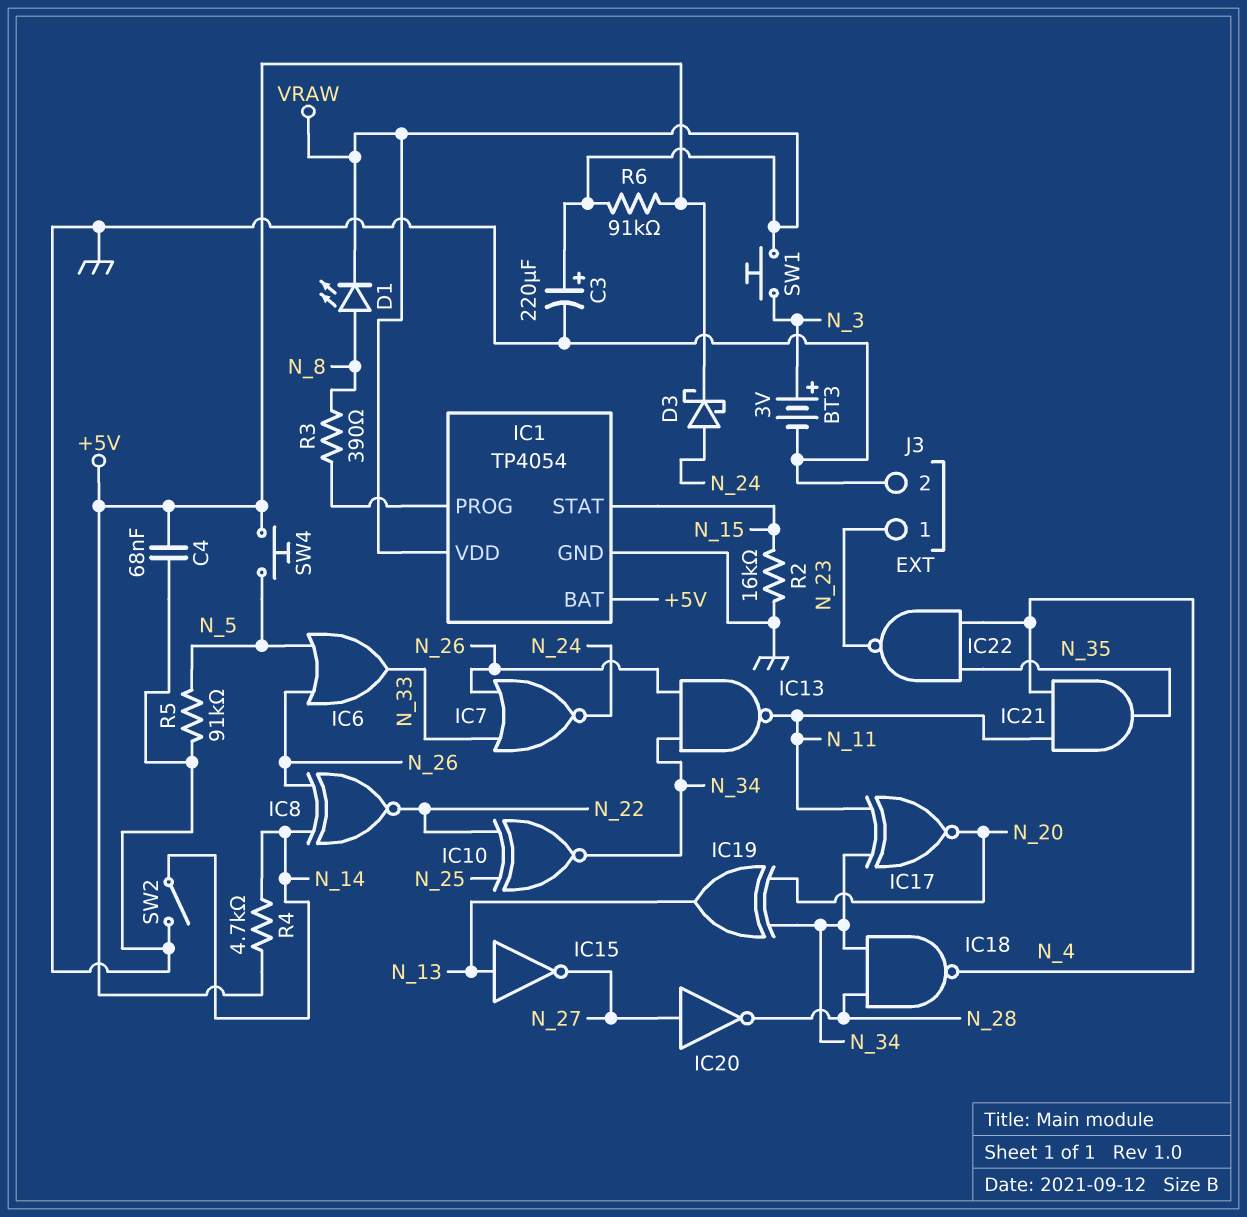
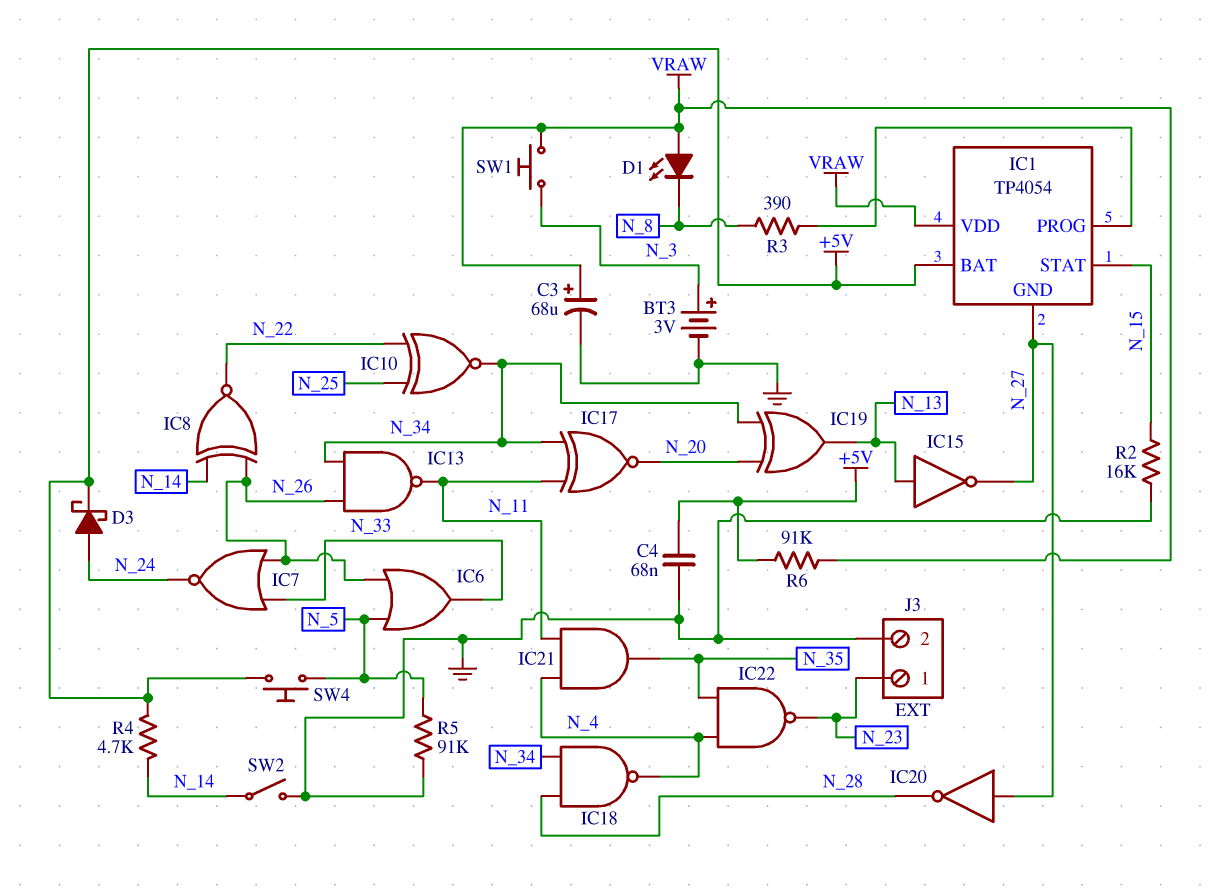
C3: 220uF (plus VRAW, minus GND) -> 68uF (plus VRAW, minus GND)
D1: LED (A N_8, K VRAW) -> LED (A VRAW, K N_8)
IC1 pin GND: GND -> N_27

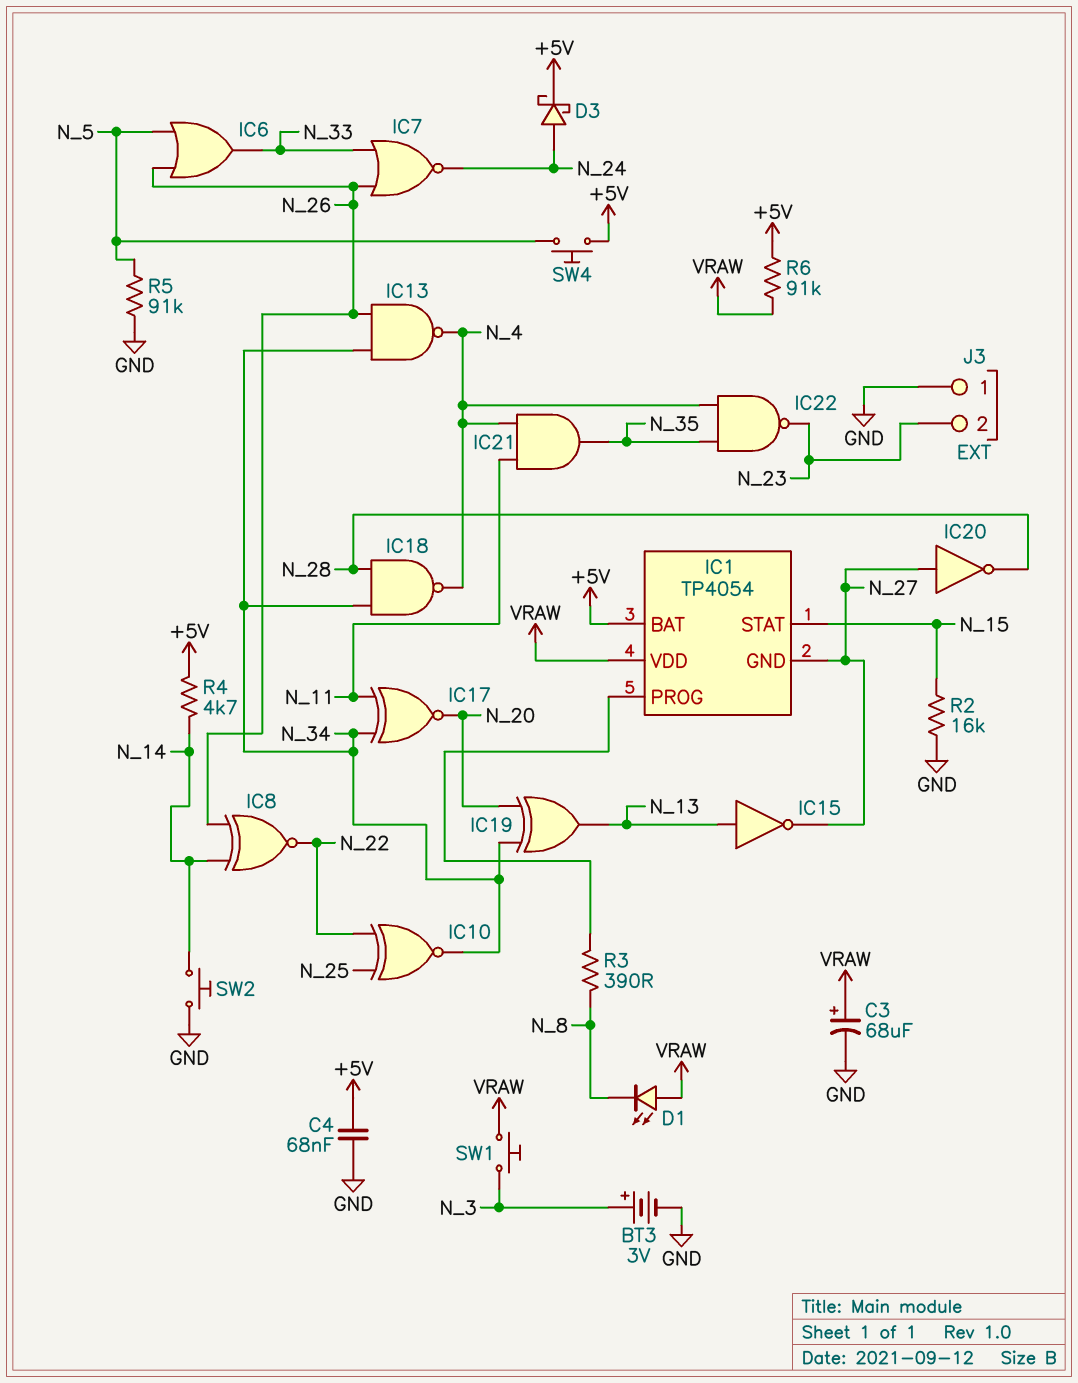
IC13: NAND (in N_26, in N_34, out N_11) -> NAND (in N_26, in N_34, out N_4)
J3 pin 1: N_23 -> GND
J3 pin 2: GND -> N_23
SW2: switch (GND, N_14) -> button (GND, N_14)

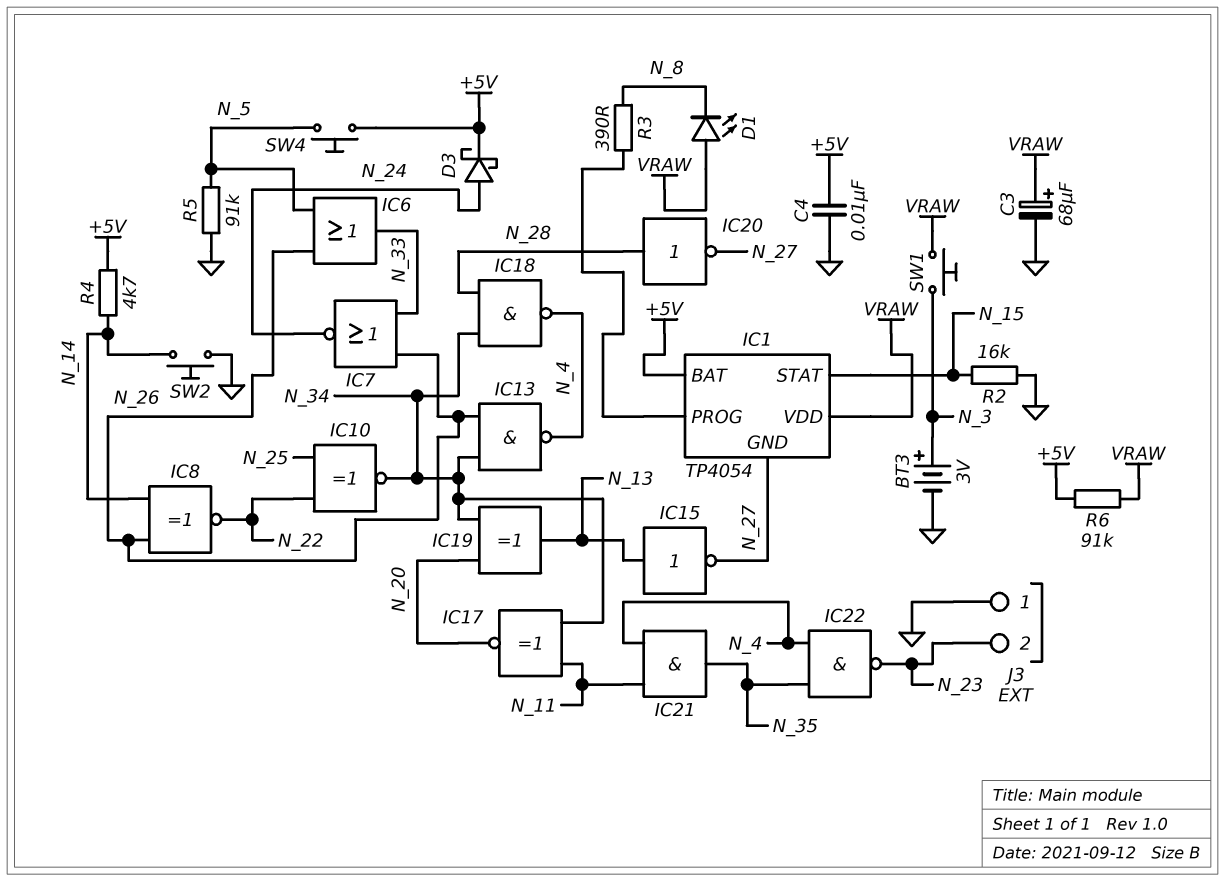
C4: 68nF (+5V, GND) -> 10nF (+5V, GND)
IC20: NOT (in N_27, out N_28) -> NOT (in N_28, out N_27)

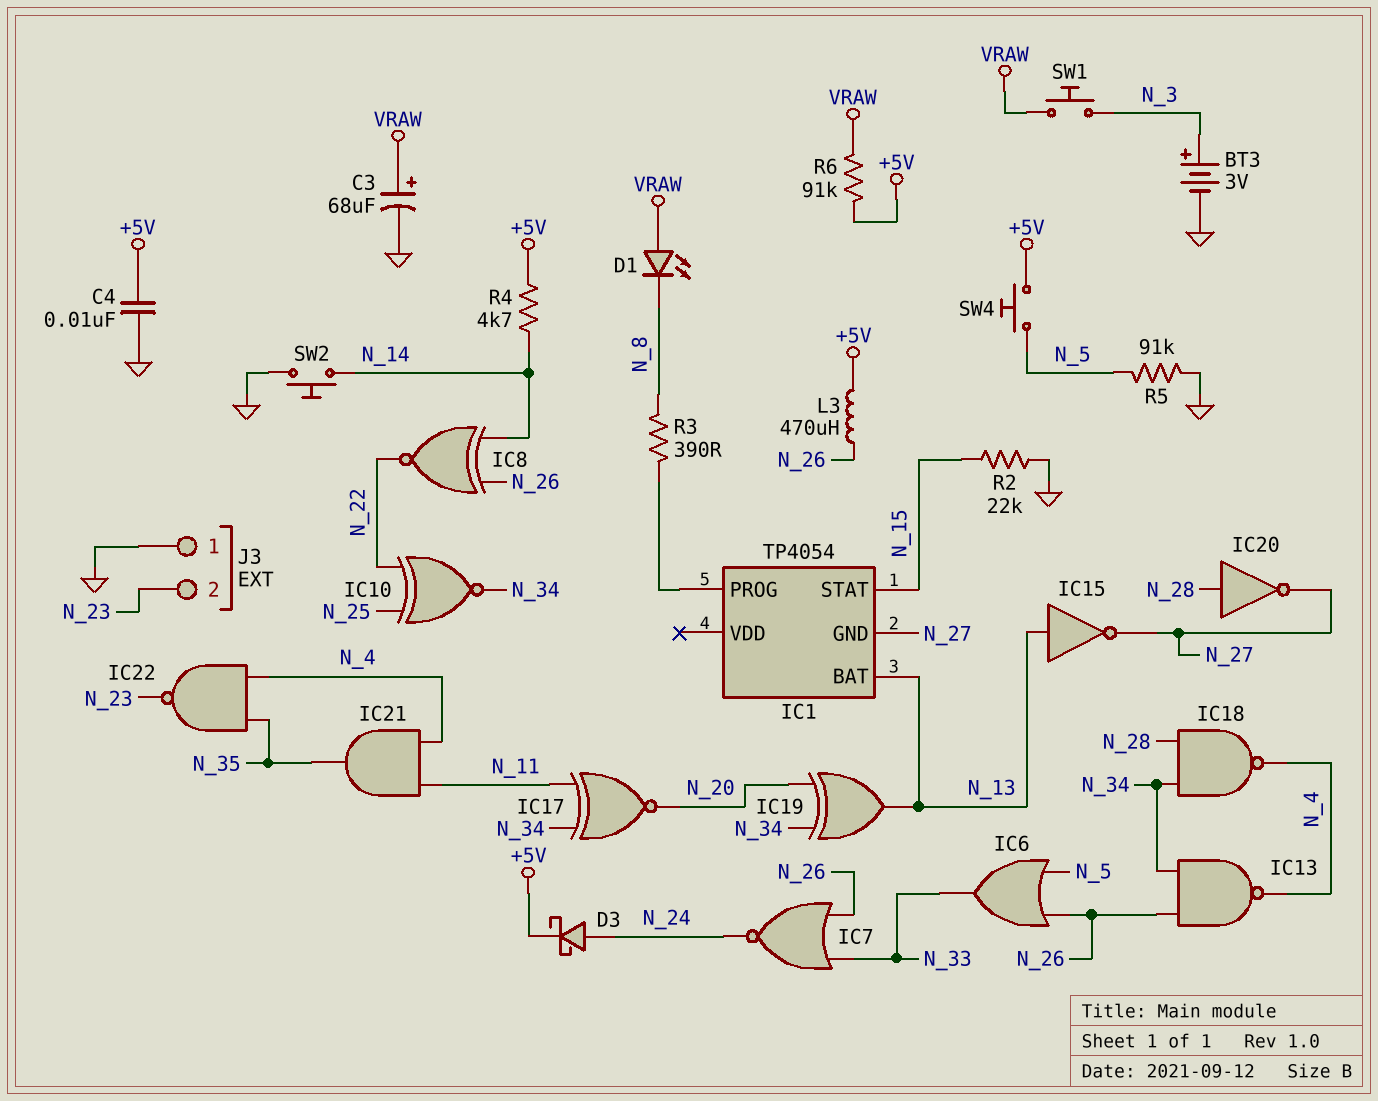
IC1 pin BAT: +5V -> N_13
IC1 pin VDD: VRAW -> none
L3: none -> 470uH (+5V, N_26)
R2: 16k (GND, N_15) -> 22k (GND, N_15)

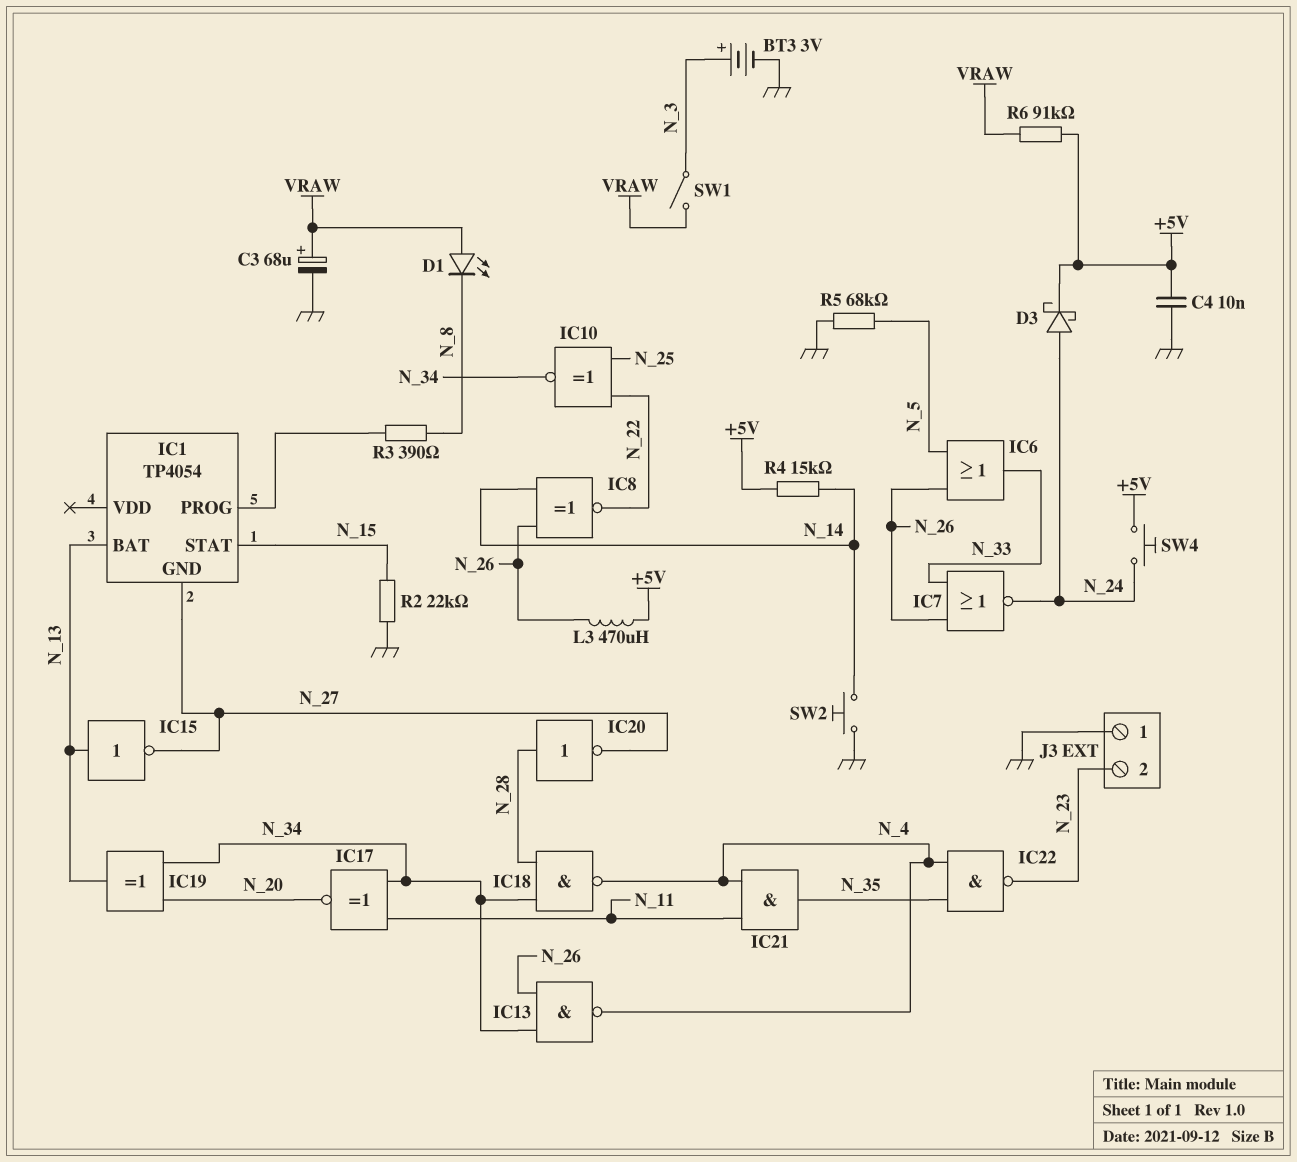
R4: 4.7k (+5V, N_14) -> 15k (+5V, N_14)
R5: 91k (GND, N_5) -> 68k (GND, N_5)
SW1: button (N_3, VRAW) -> switch (N_3, VRAW)
SW4: button (+5V, N_5) -> button (+5V, N_24)

